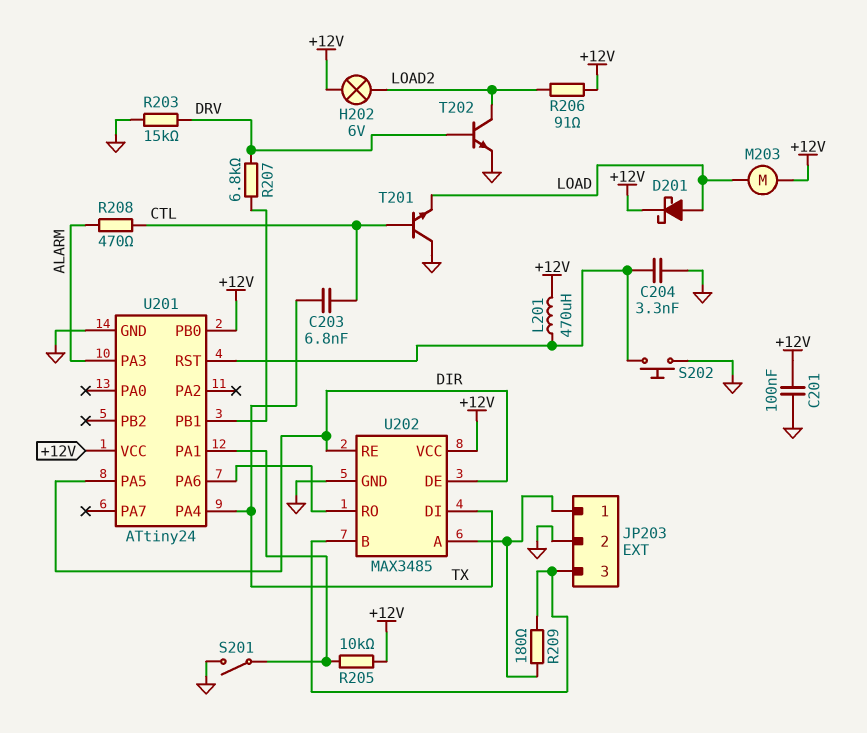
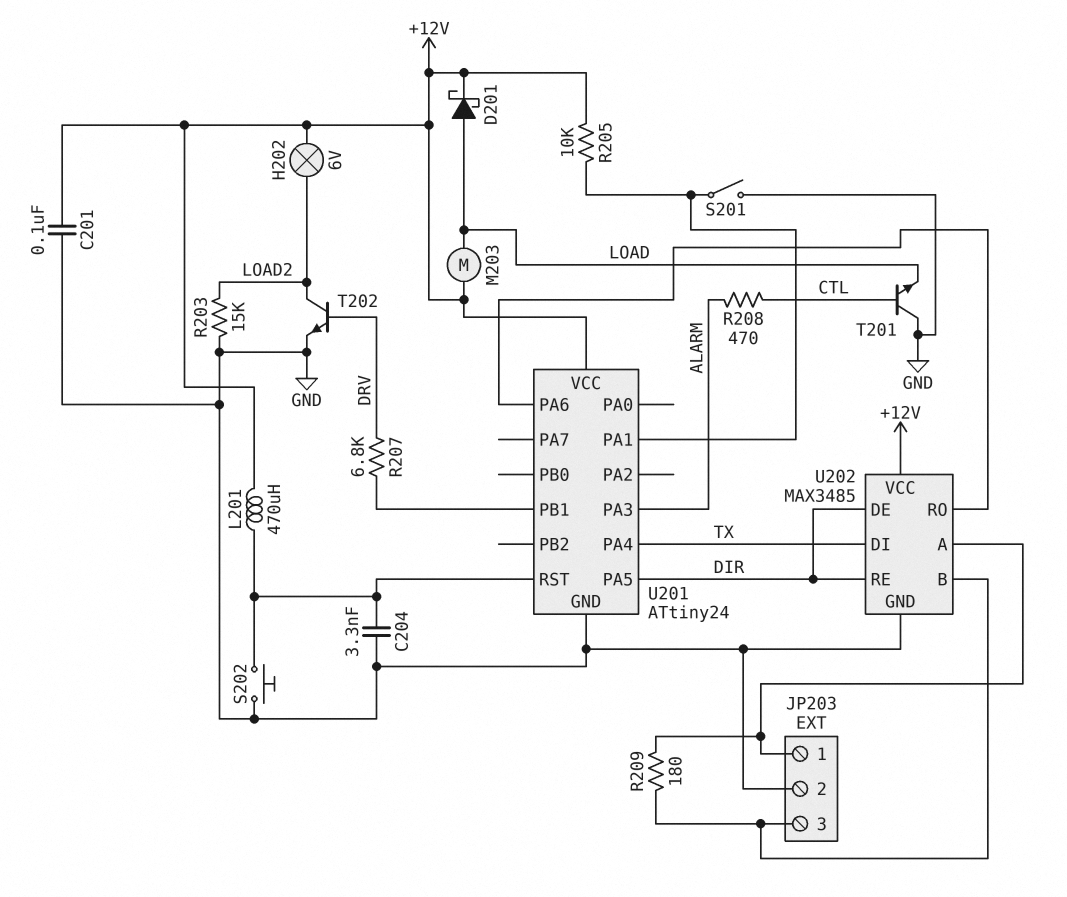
C203: 6.8nF (CTL, TX) -> none
R203: 15k (DRV, GND) -> 15k (GND, LOAD2)
R206: 91 (+12V, LOAD2) -> none
U201 pin PB0: +12V -> none

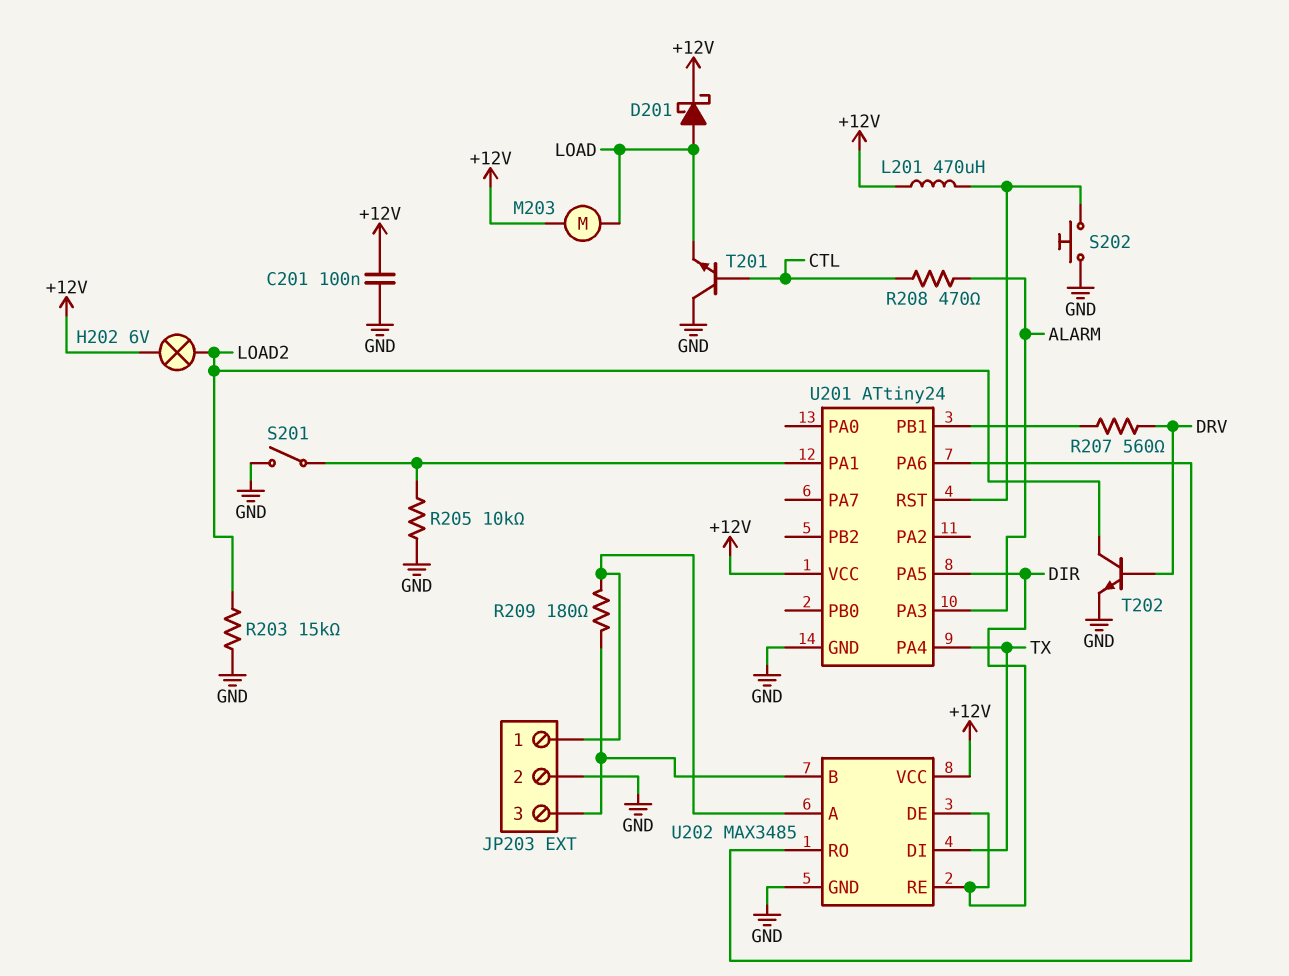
C204: 3.3nF (GND, U201/RST) -> none
R205: 10k (+12V, U201/PA1) -> 10k (GND, U201/PA1)
R207: 6.8k (DRV, U201/PB1) -> 560 (DRV, U201/PB1)

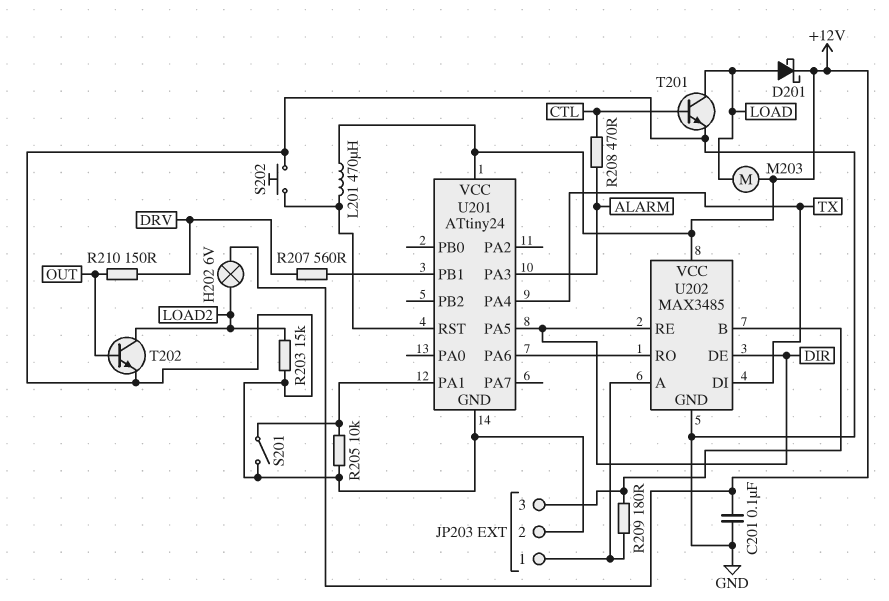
R210: none -> 150 (DRV, OUT)
T201: NPN (B CTL, C GND, E LOAD) -> NPN (B CTL, C LOAD, E GND)
T202: NPN (B DRV, C LOAD2, E GND) -> NPN (B OUT, C LOAD2, E GND)

